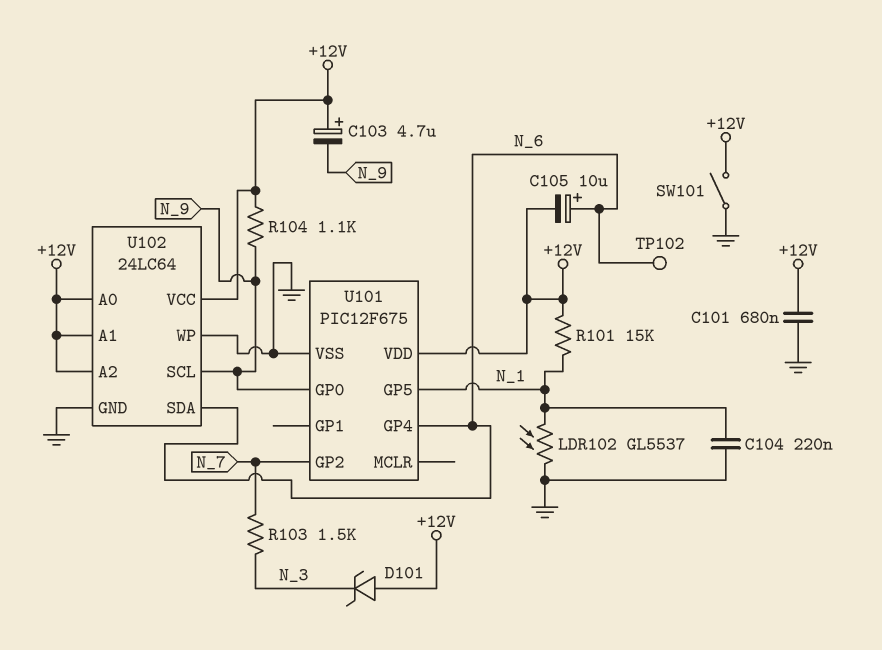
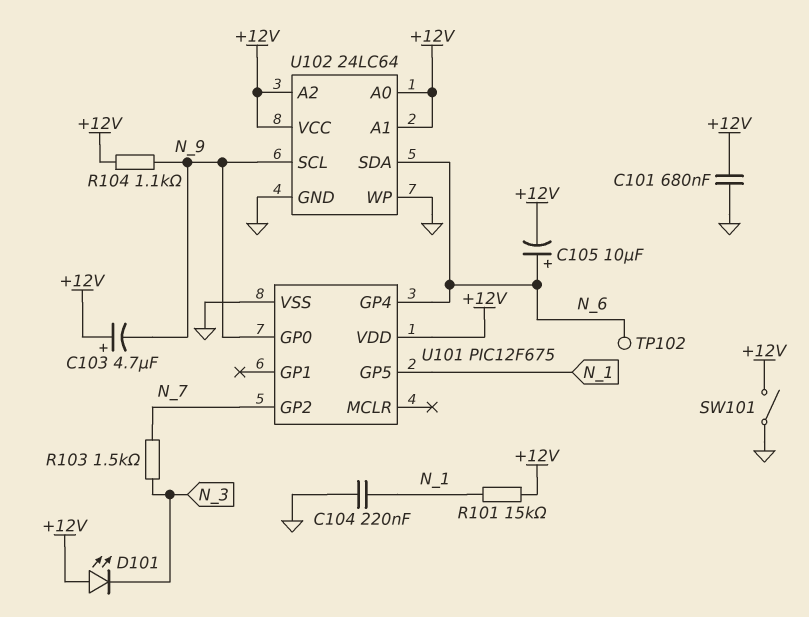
D101: zener (A +12V, K N_3) -> LED (A +12V, K N_3)
LDR102: GL5537 (GND, N_1) -> none

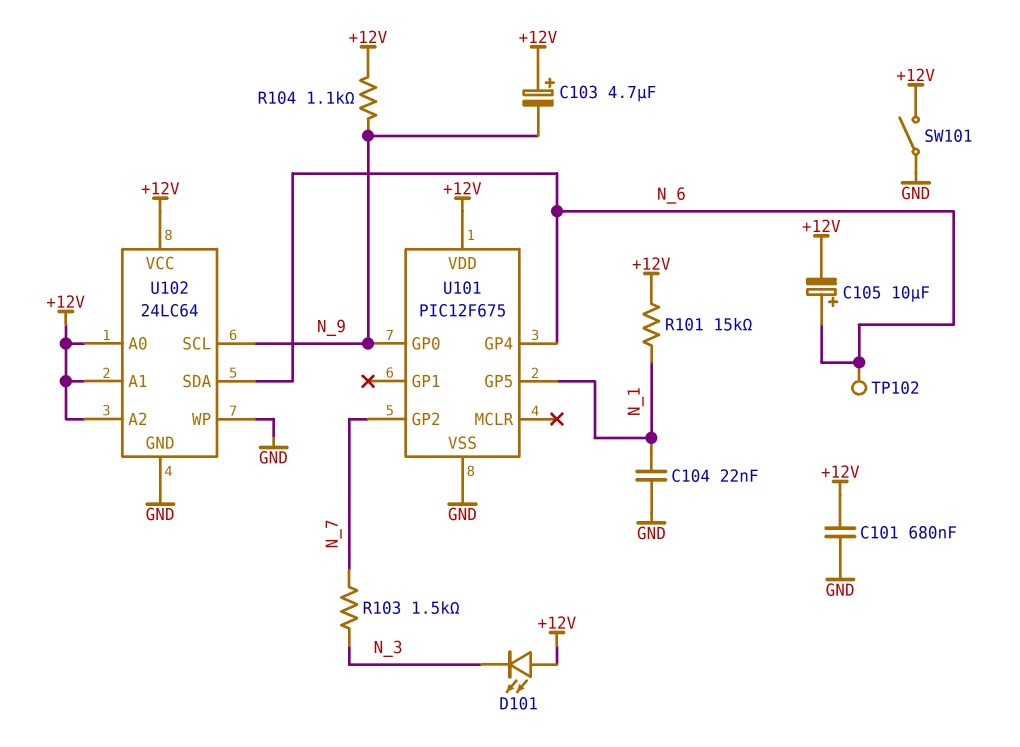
C104: 220nF (GND, N_1) -> 22nF (GND, N_1)

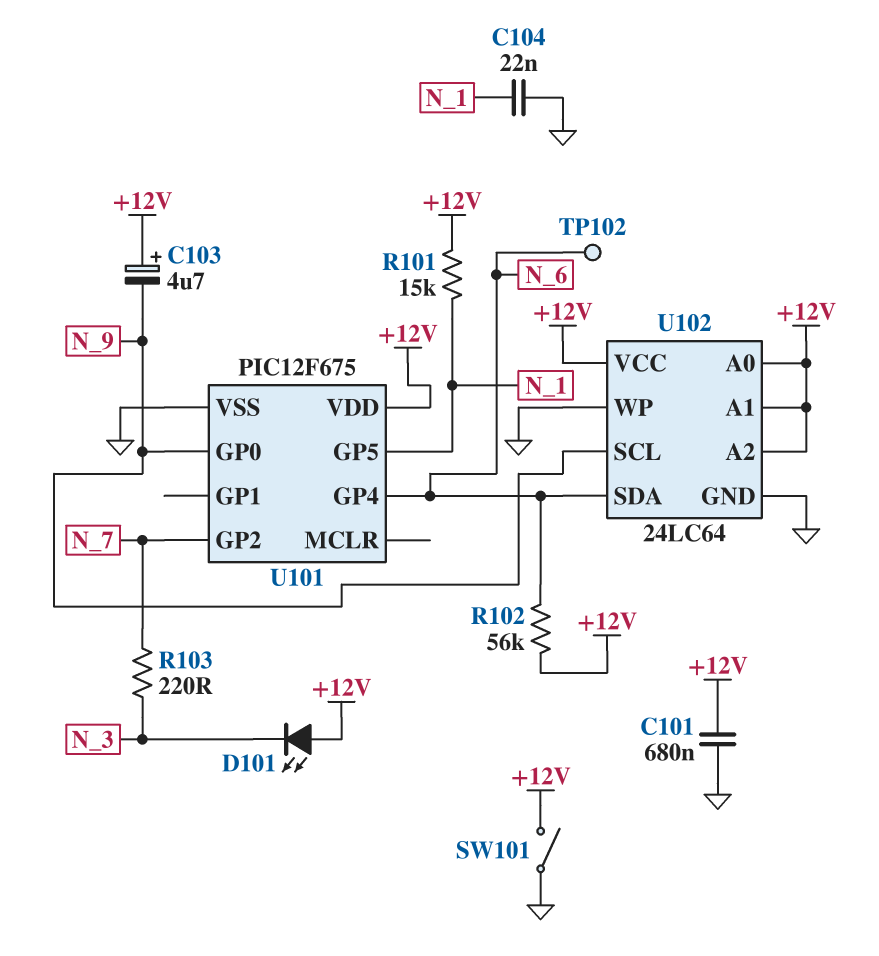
C105: 10uF (plus N_6, minus +12V) -> none
R102: none -> 56k (+12V, N_6)
R103: 1.5k (N_3, N_7) -> 220 (N_3, N_7)
R104: 1.1k (+12V, N_9) -> none

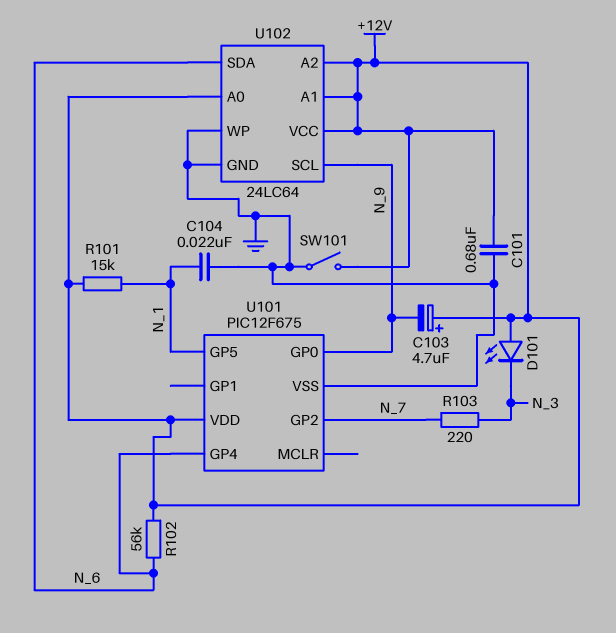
TP102: test point (N_6) -> none

